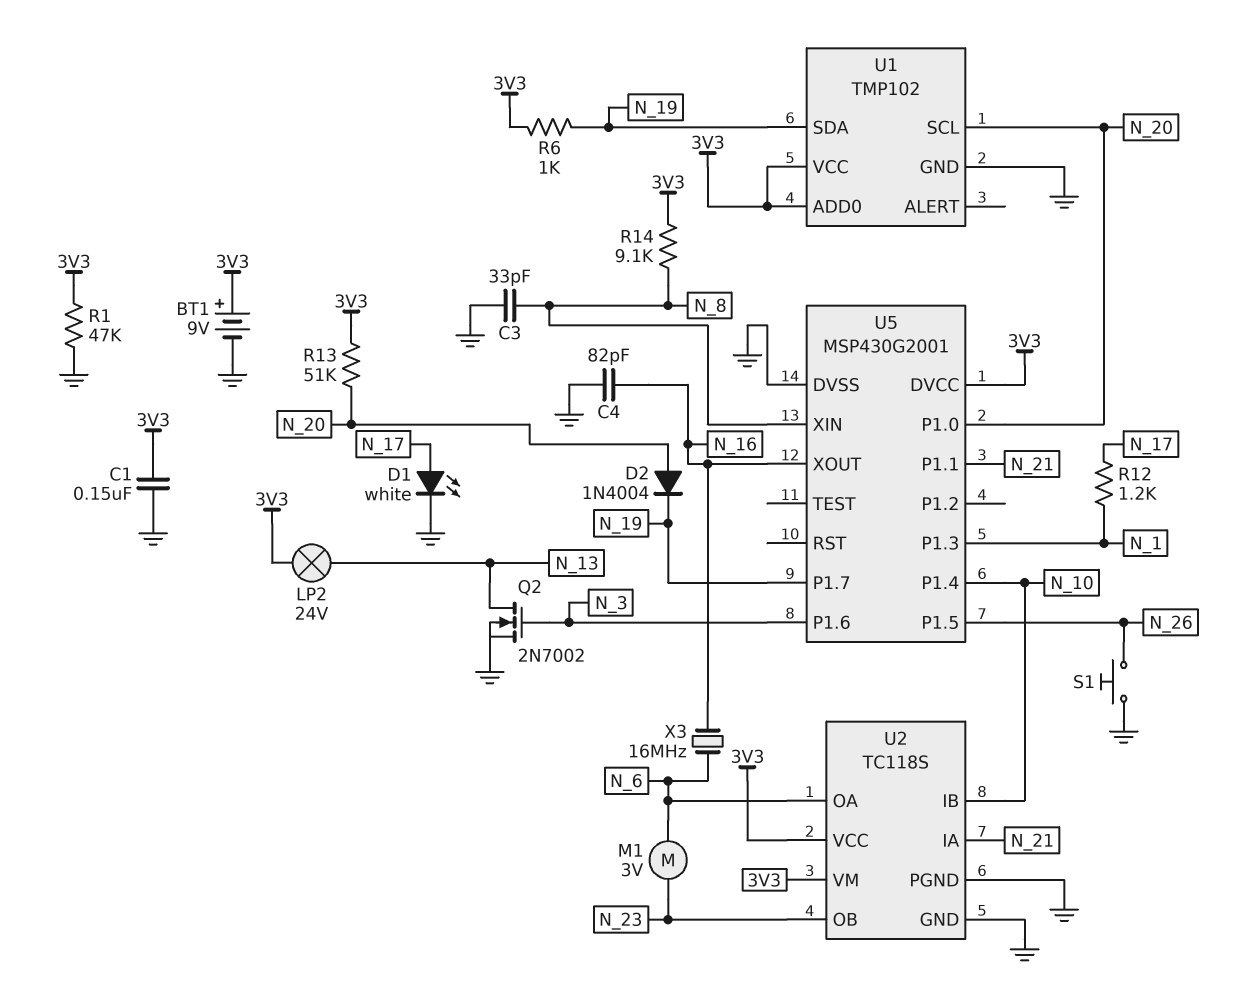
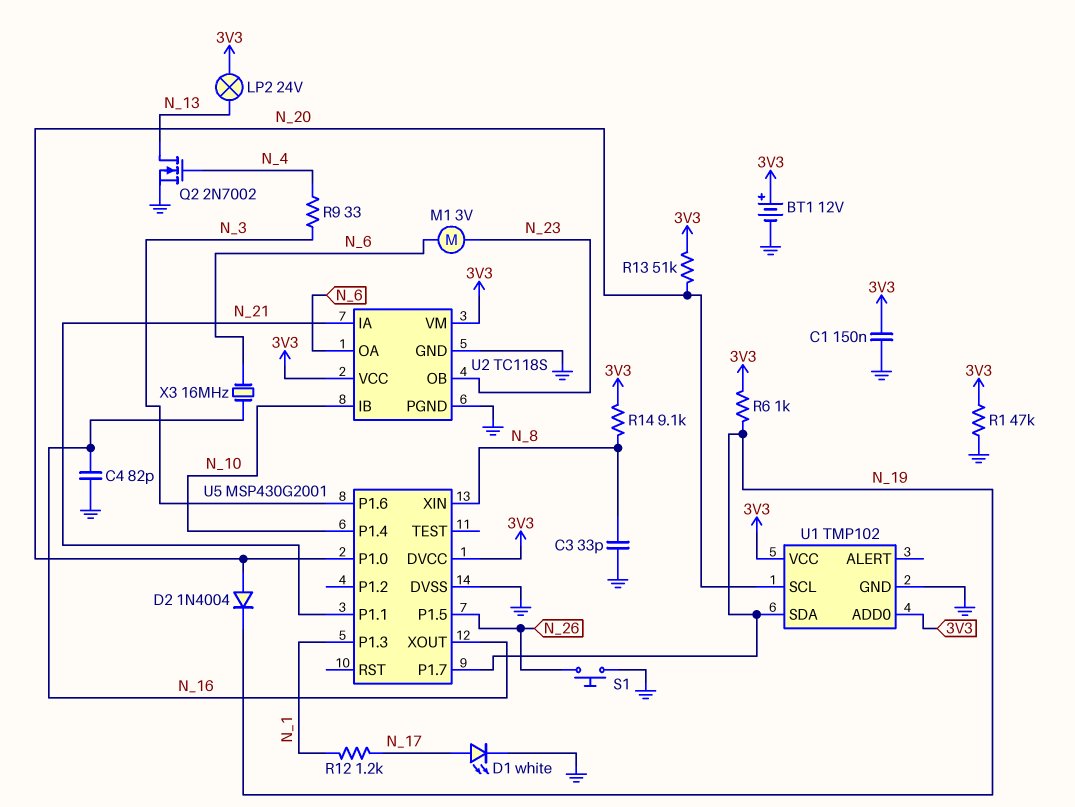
BT1: 9V (plus 3V3, minus GND) -> 12V (plus 3V3, minus GND)
Q2: NMOS 2N7002 (G N_3, D N_13, S GND) -> NMOS 2N7002 (G N_4, D N_13, S GND)
R9: none -> 33 (N_3, N_4)

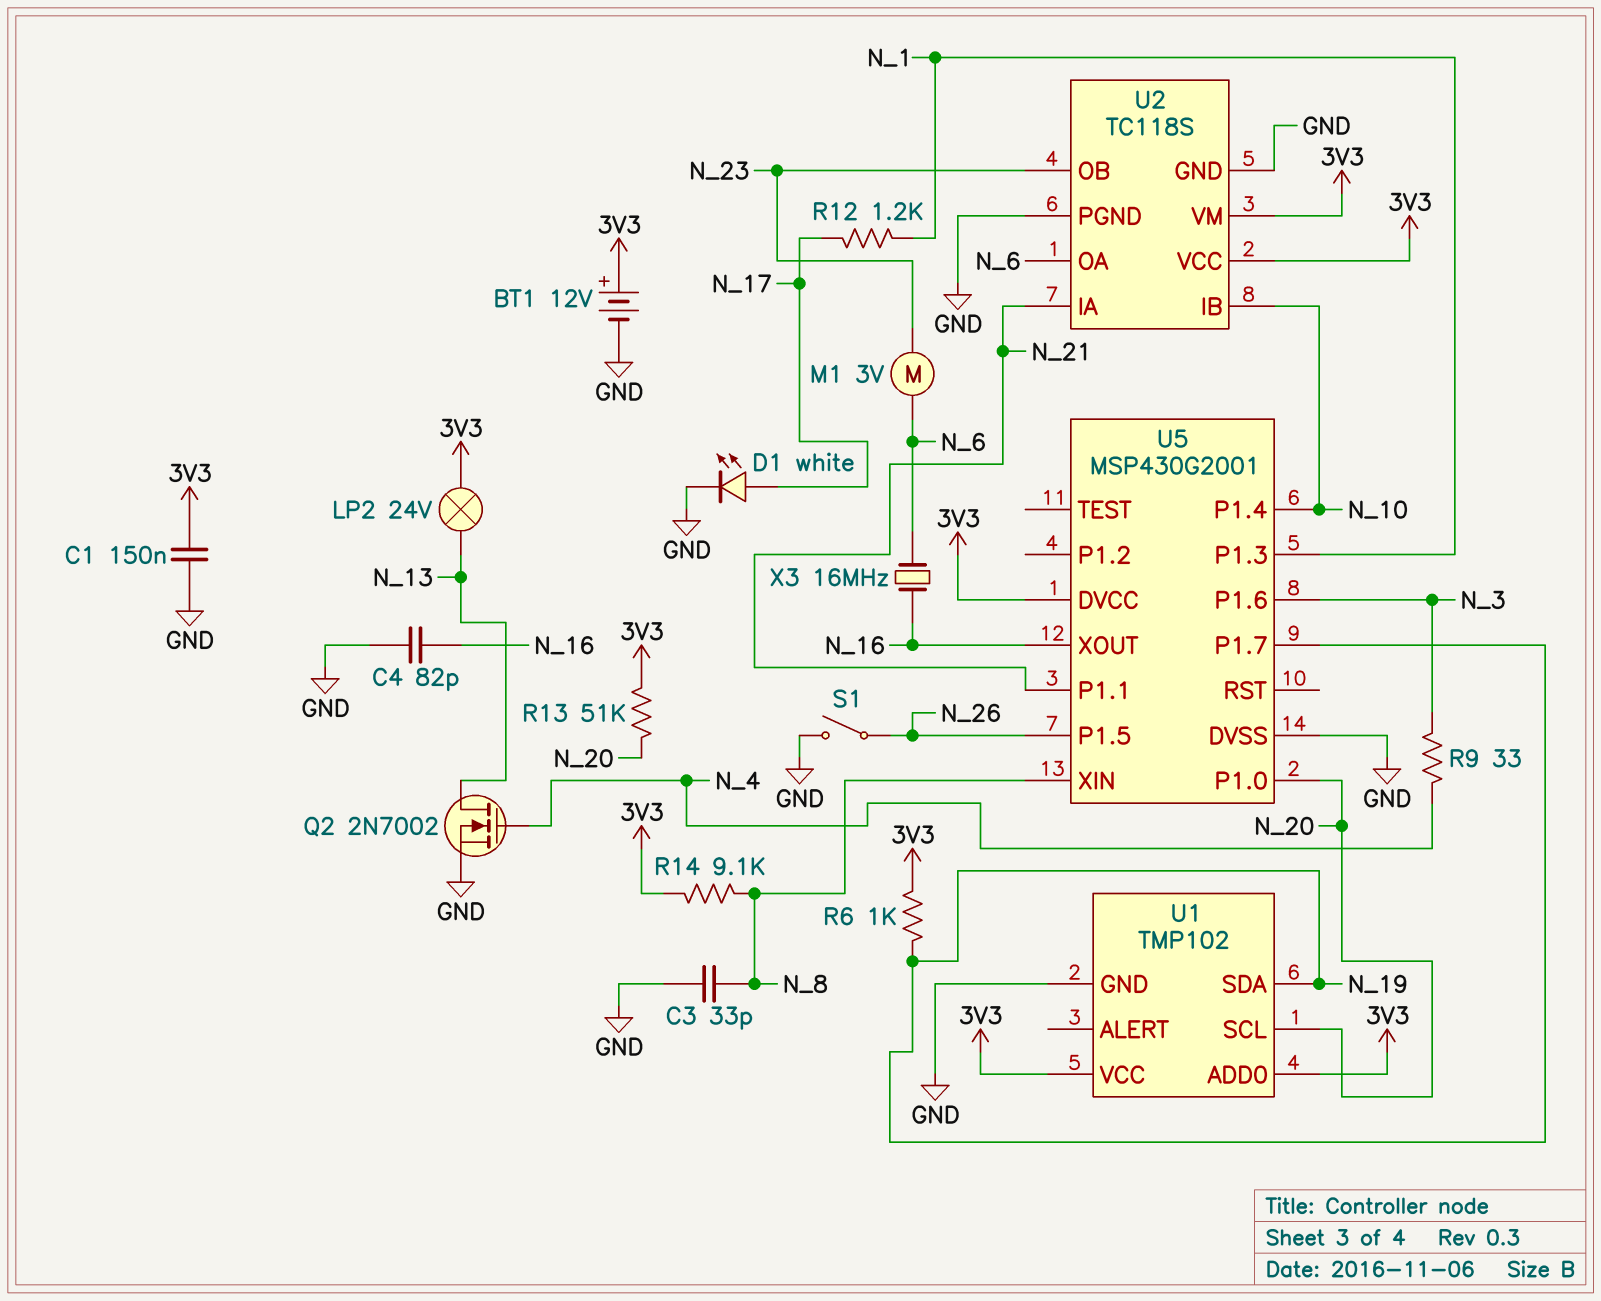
D2: diode 1N4004 (A N_20, K N_19) -> none
R1: 47k (3V3, GND) -> none
S1: button (GND, N_26) -> switch (GND, N_26)

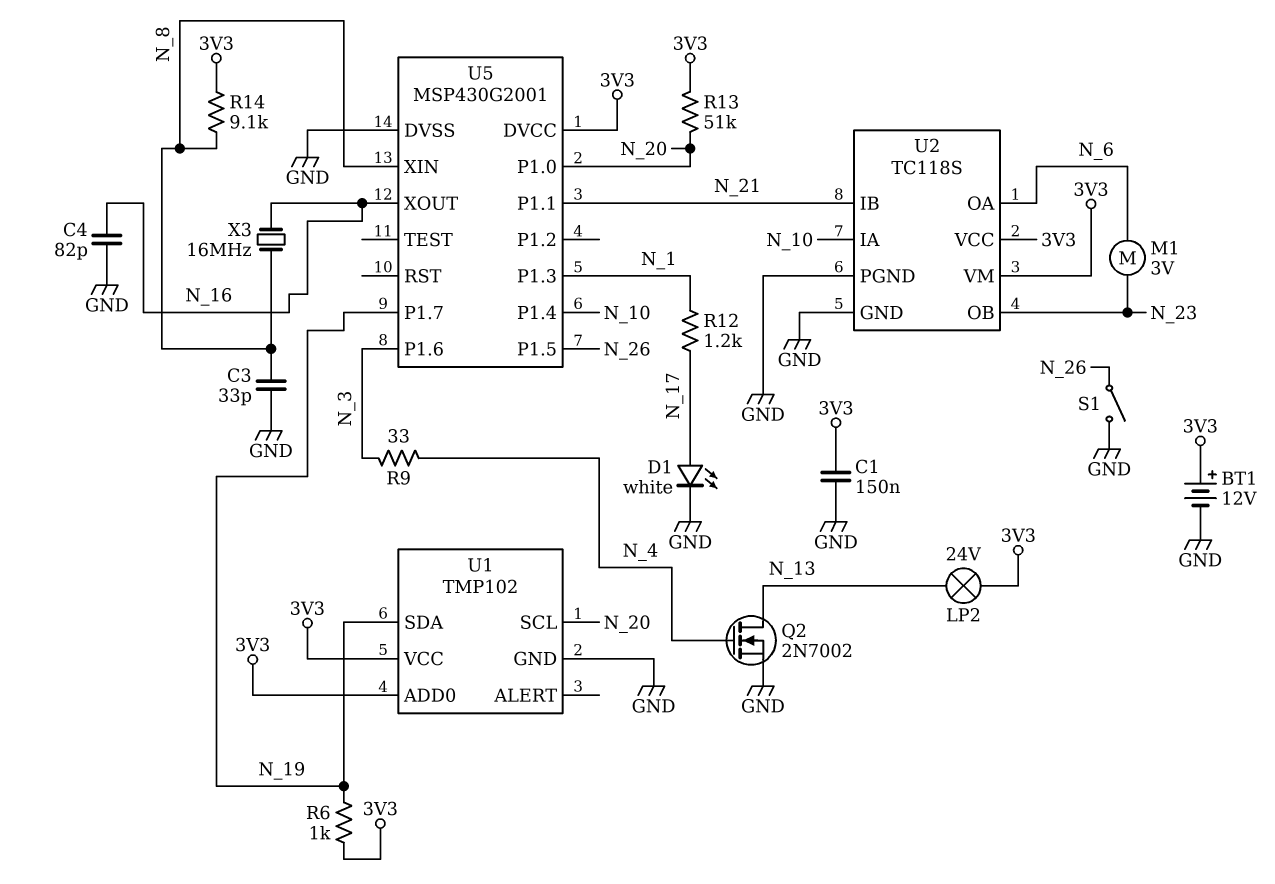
U2 pin IA: N_21 -> N_10
U2 pin IB: N_10 -> N_21
X3: 16MHz (N_6, N_16) -> 16MHz (N_8, N_16)

